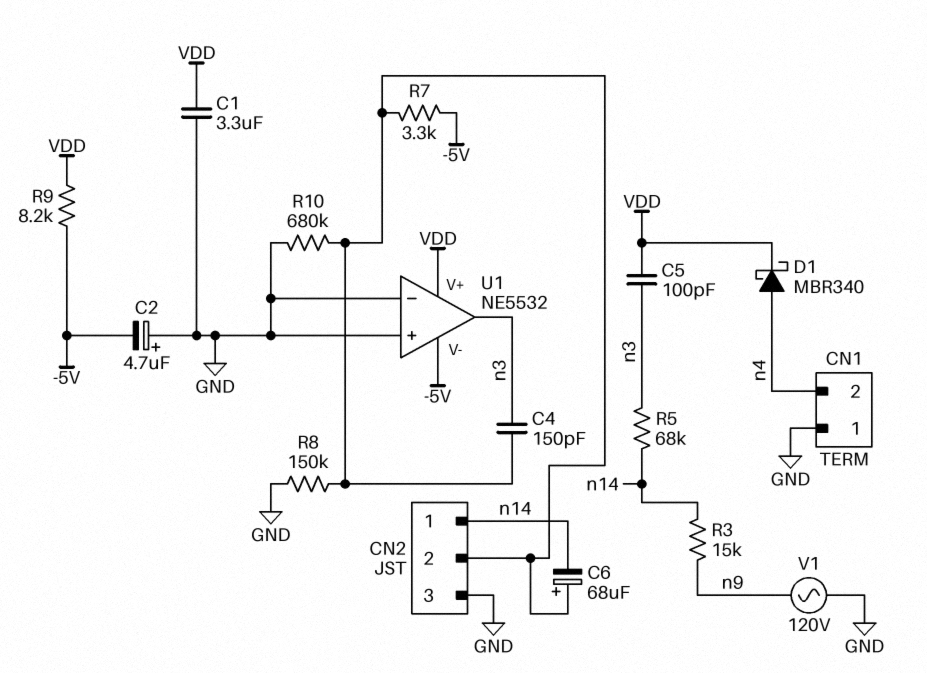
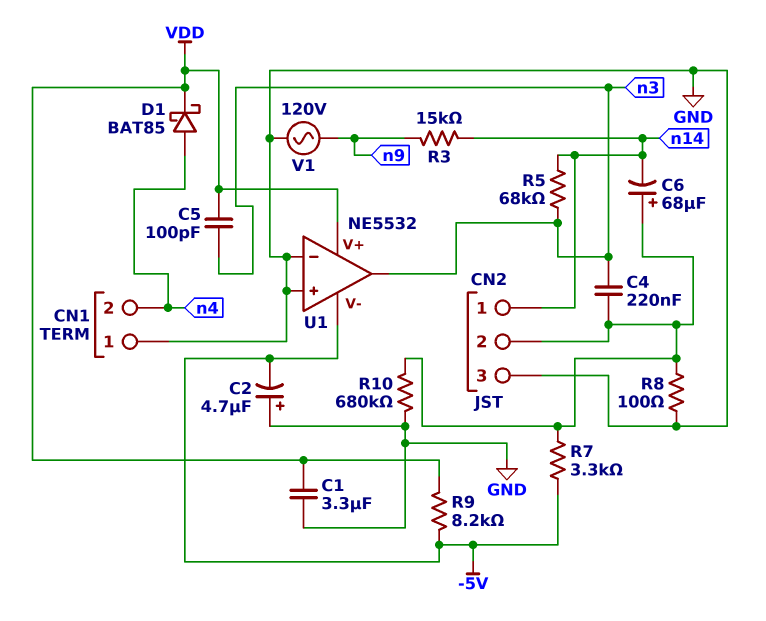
C4: 150pF (CN2/2, n3) -> 220nF (CN2/2, n3)
D1: schottky MBR340 (A n4, K VDD) -> schottky BAT85 (A n4, K VDD)
R8: 150k (CN2/2, GND) -> 100 (CN2/2, GND)

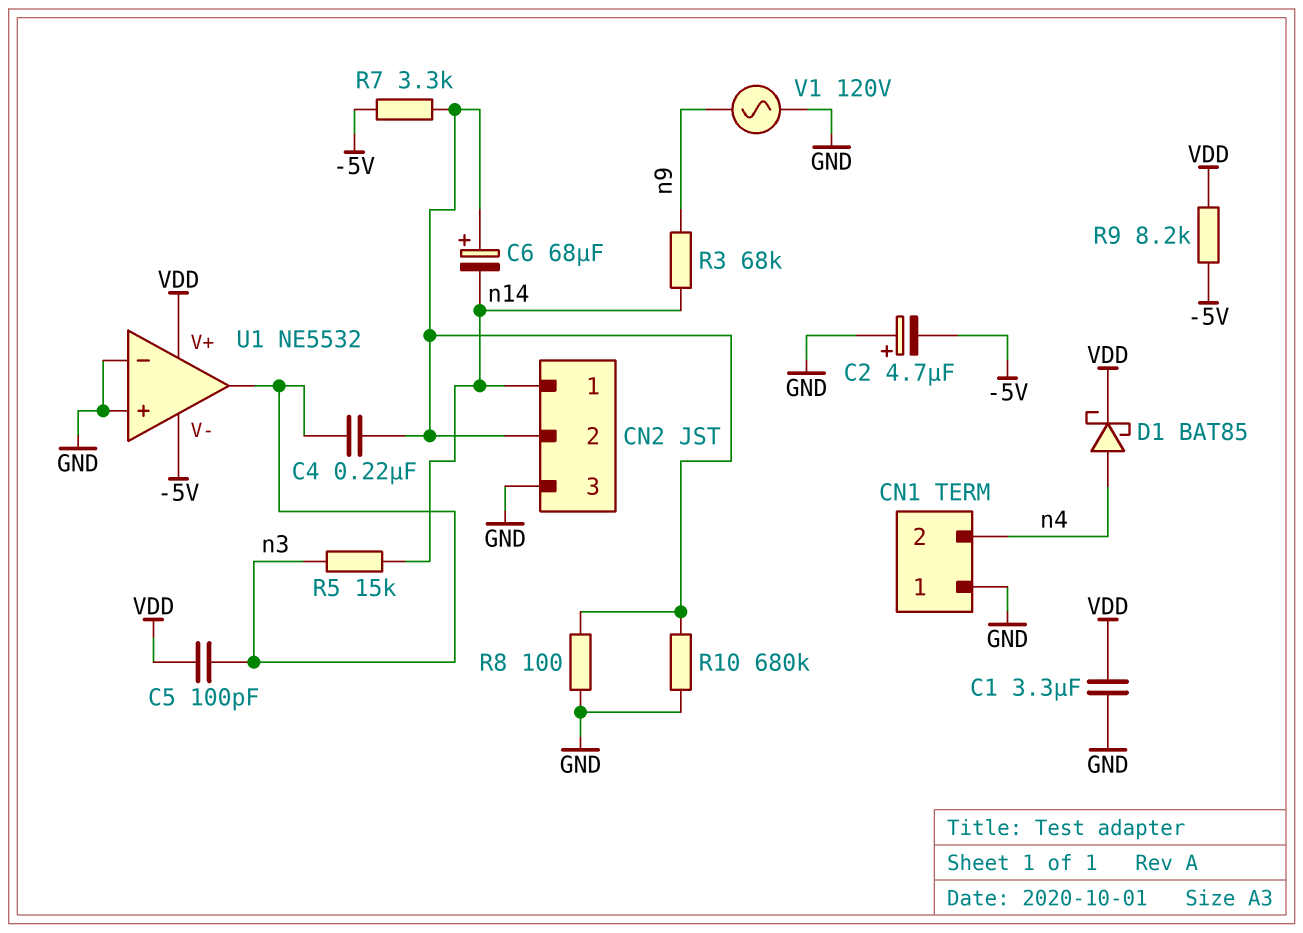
R3: 15k (n9, n14) -> 68k (n9, n14)
R5: 68k (n3, n14) -> 15k (n3, n14)

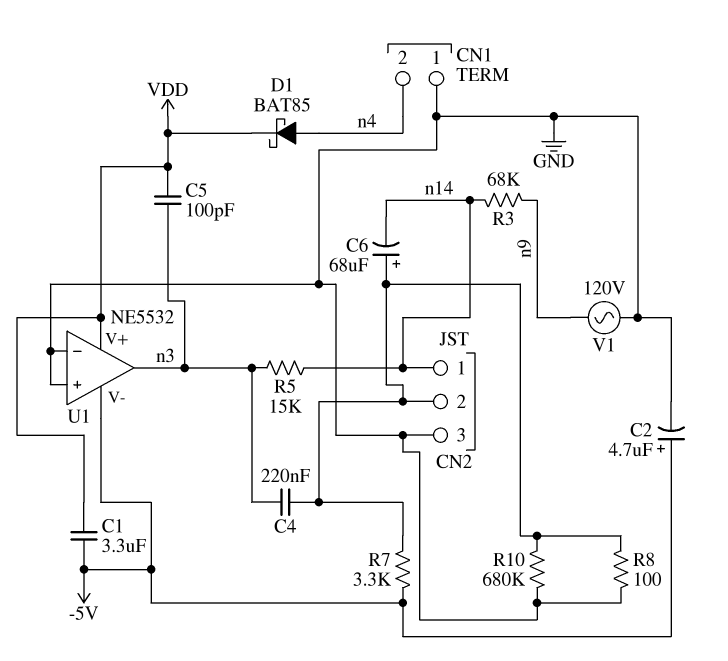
C1: 3.3uF (GND, VDD) -> 3.3uF (-5V, VDD)
C2: 4.7uF (plus GND, minus -5V) -> 4.7uF (plus -5V, minus GND)
R9: 8.2k (-5V, VDD) -> none

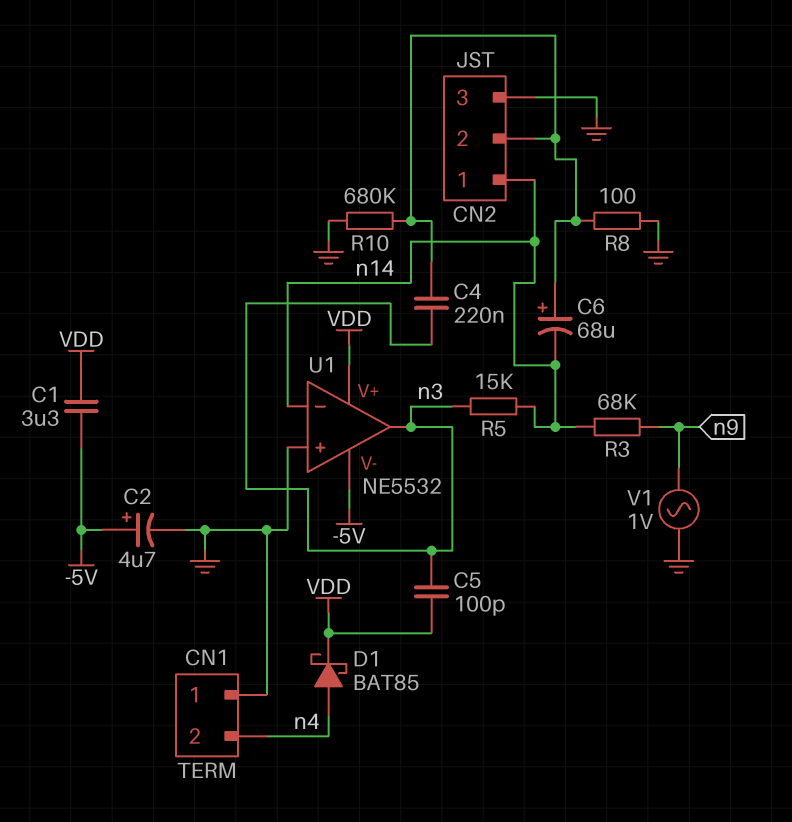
R7: 3.3k (-5V, CN2/2) -> none
U1 pin in-: GND -> n14
V1: AC 120V (GND, n9) -> AC 1V (GND, n9)

